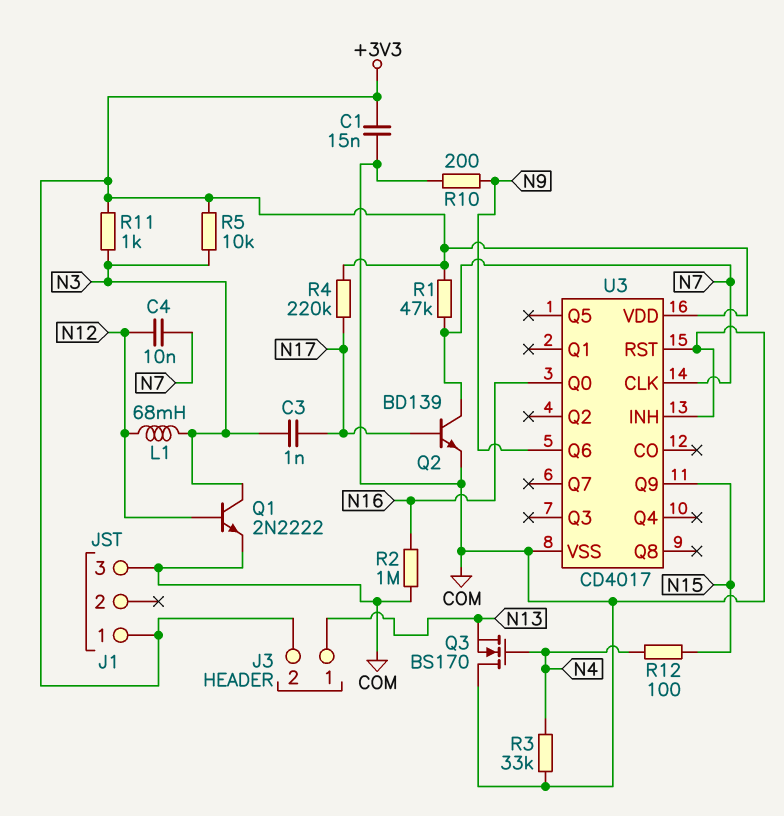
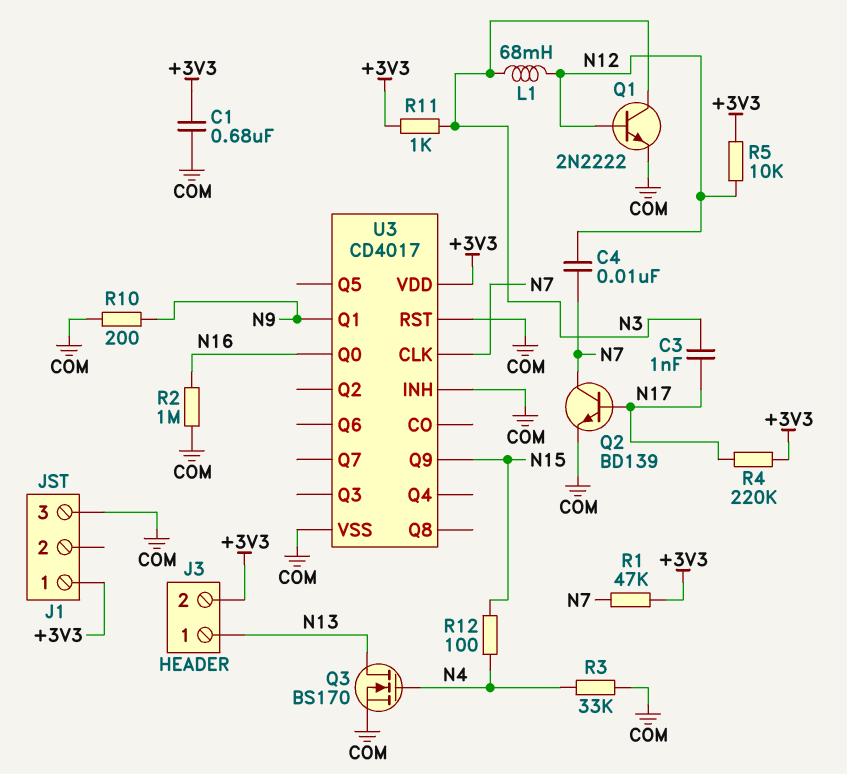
C1: 15nF (+3V3, COM) -> 680nF (+3V3, COM)
Q3: NMOS BS170 (G N4, D COM, S N13) -> NMOS BS170 (G N4, D N13, S COM)
R5: 10k (+3V3, N3) -> 10k (+3V3, N12)
U3 pin Q1: none -> N9
U3 pin Q6: N9 -> none

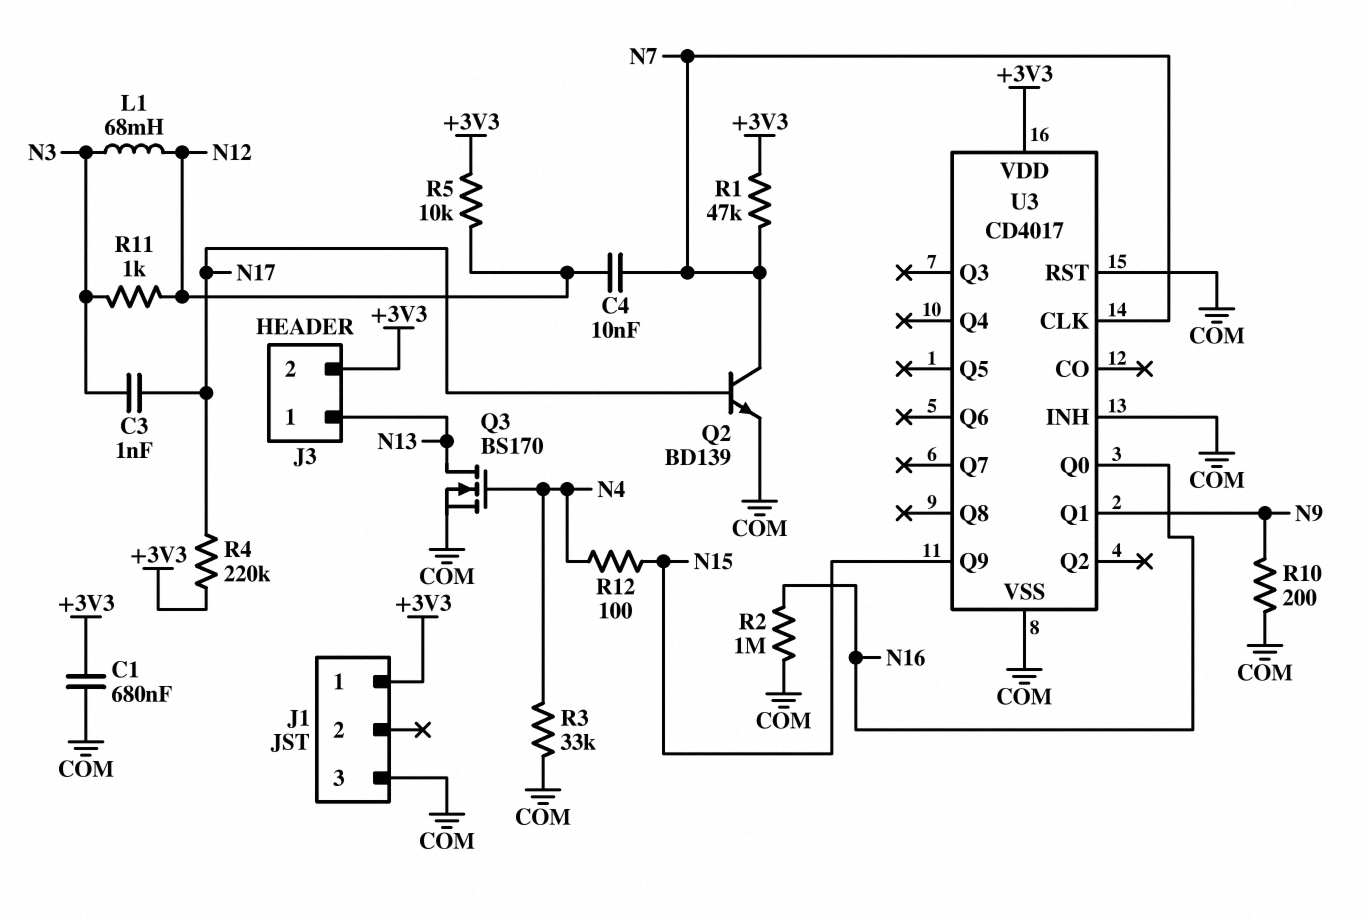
Q1: NPN 2N2222 (B N12, C N3, E COM) -> none
R11: 1k (+3V3, N3) -> 1k (N3, N12)

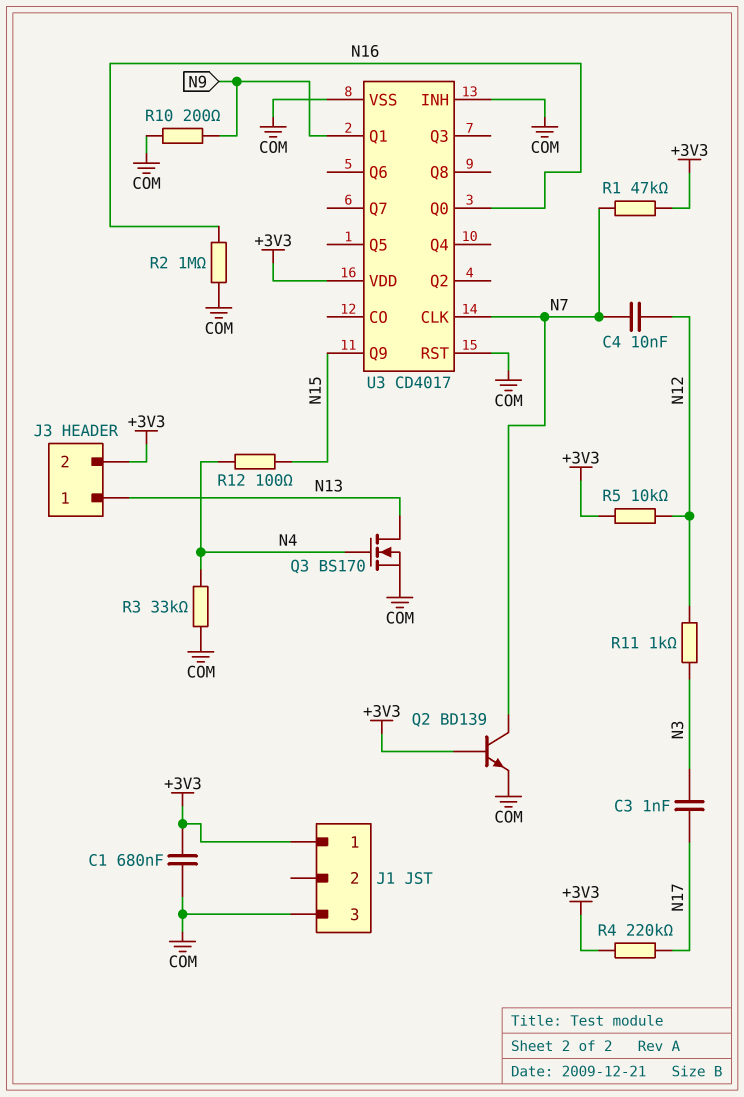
L1: 68mH (N3, N12) -> none
Q2: NPN BD139 (B N17, C N7, E COM) -> NPN BD139 (B +3V3, C N7, E COM)

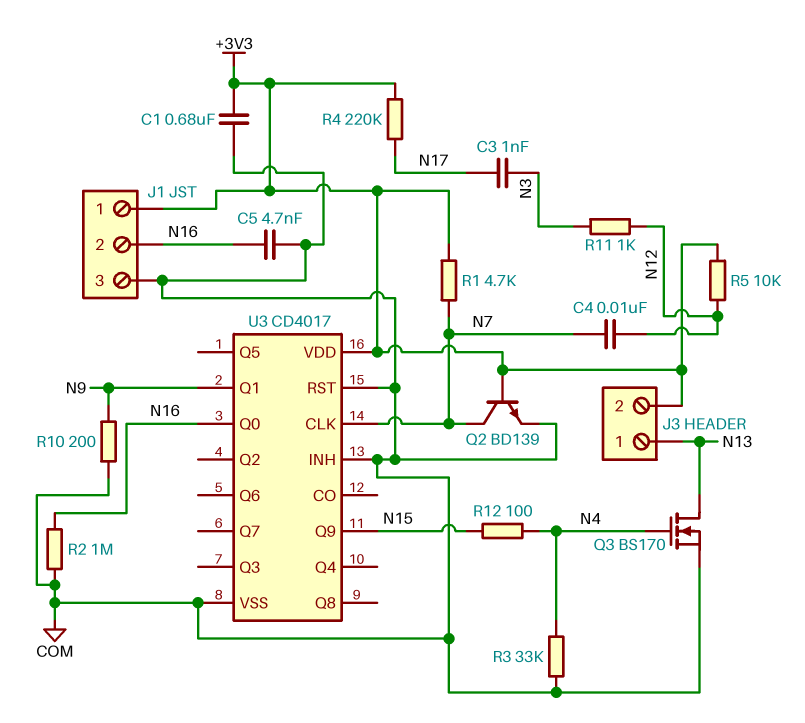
C5: none -> 4.7nF (COM, N16)
J1 pin 2: none -> N16
R1: 47k (+3V3, N7) -> 4.7k (+3V3, N7)

